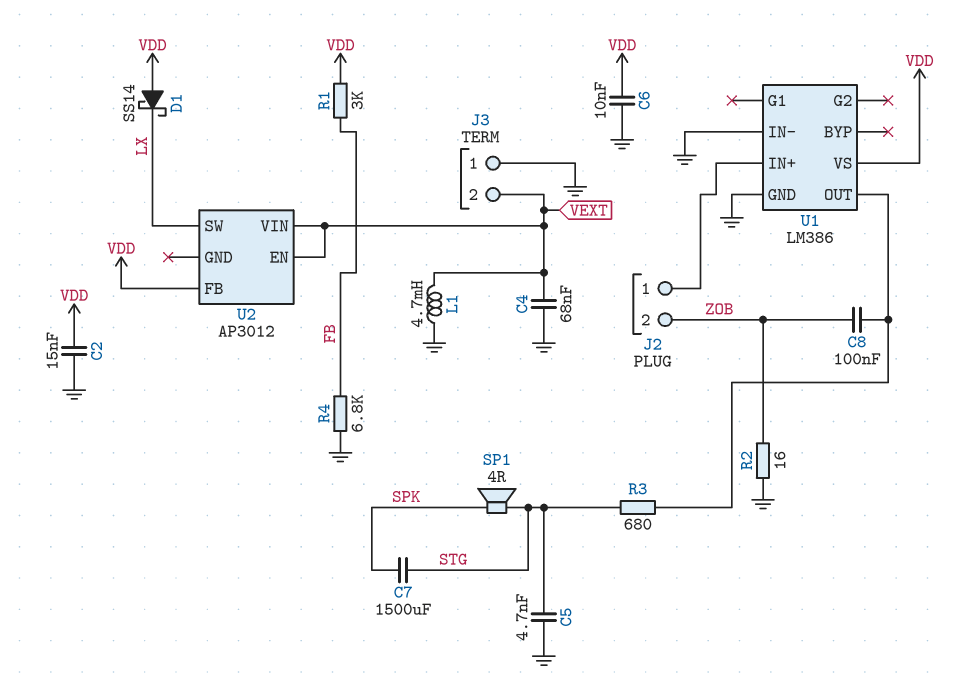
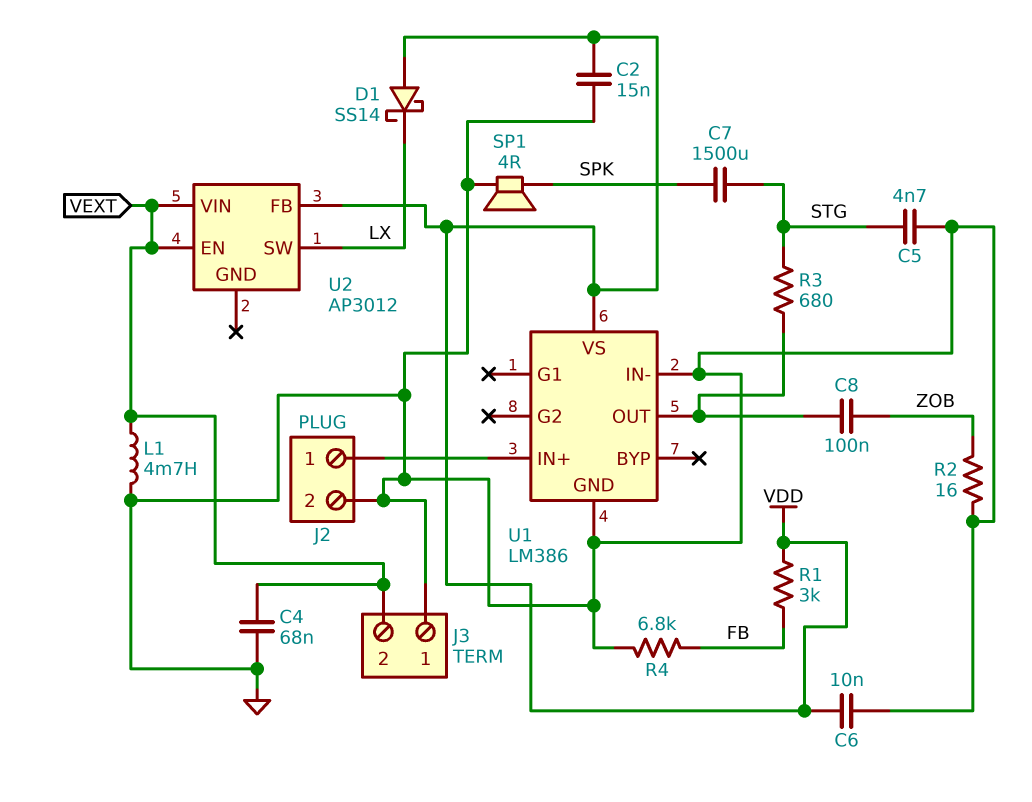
J2 pin 2: ZOB -> GND
SP1: speaker 4R (SPK, STG) -> speaker 4R (GND, SPK)

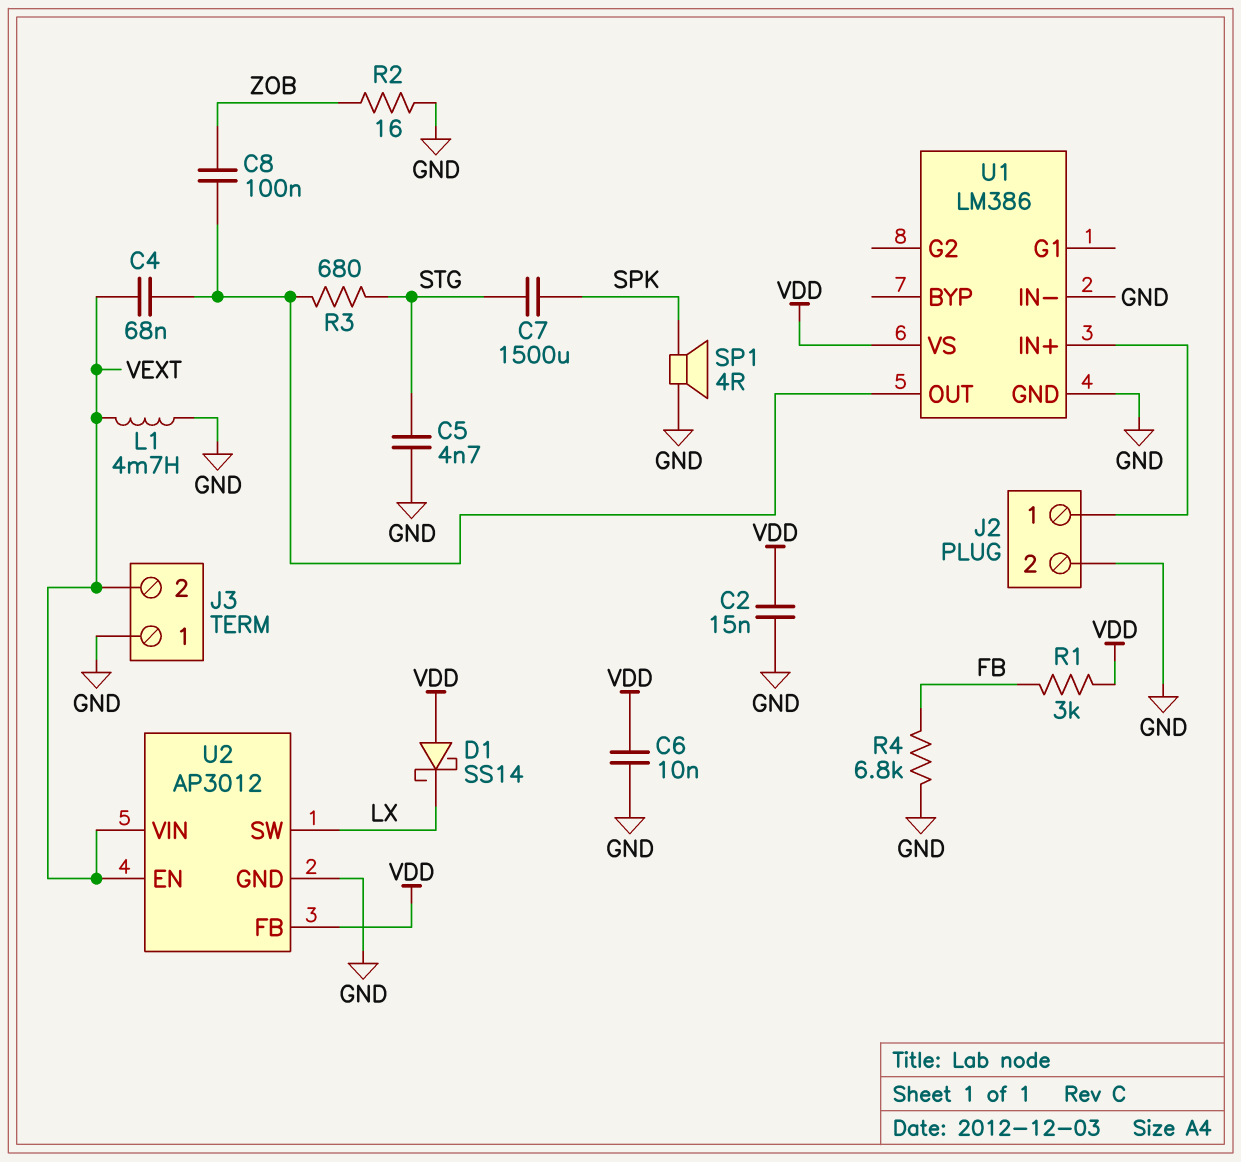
C4: 68nF (GND, VEXT) -> 68nF (U1/OUT, VEXT)
U2 pin GND: none -> GND

